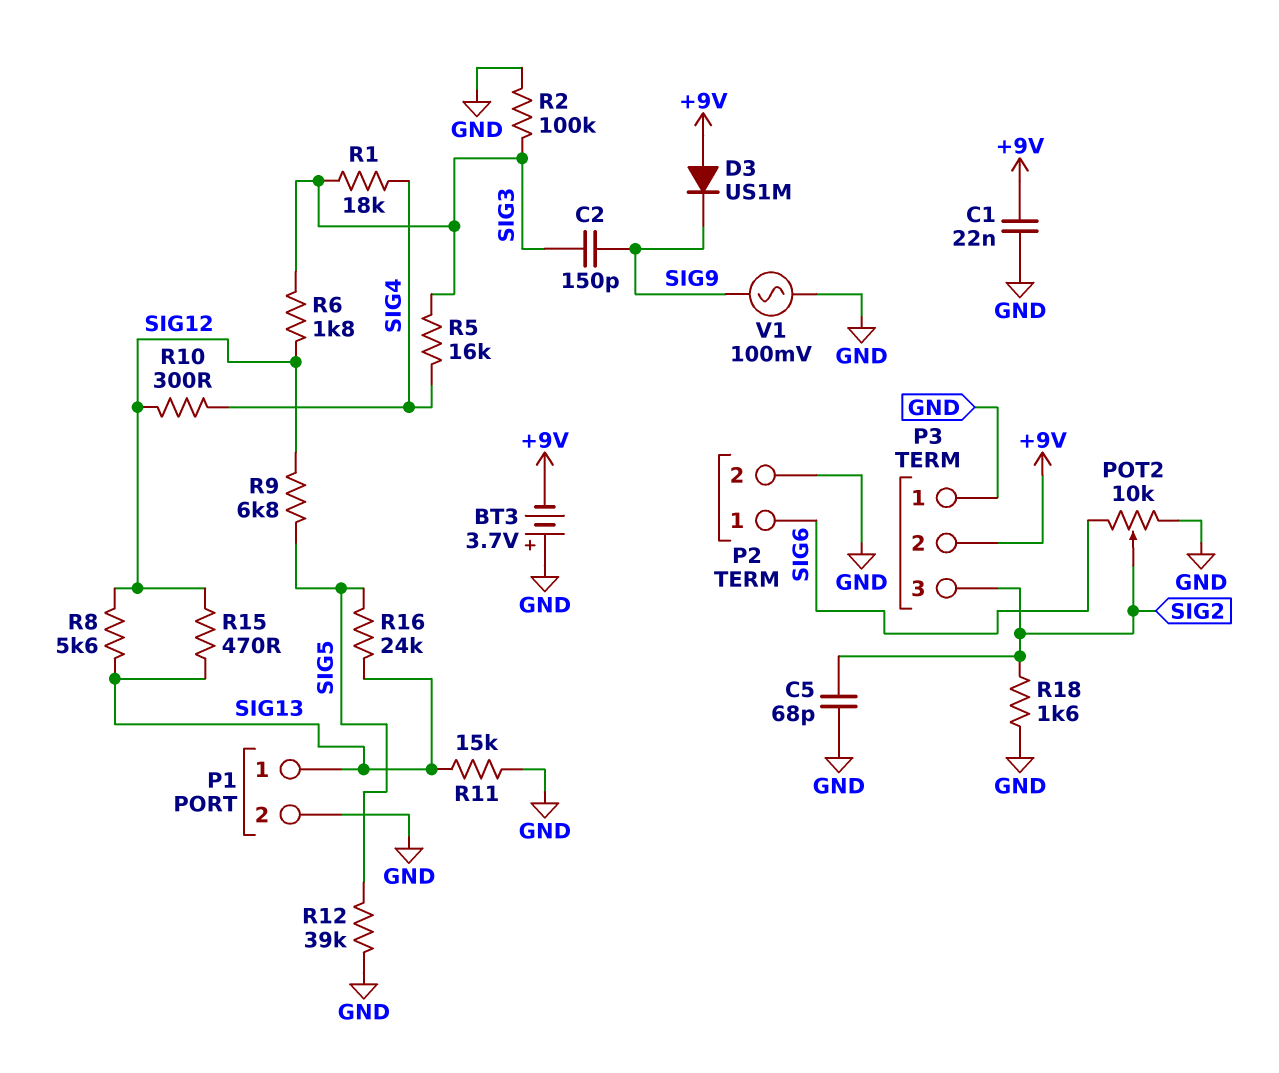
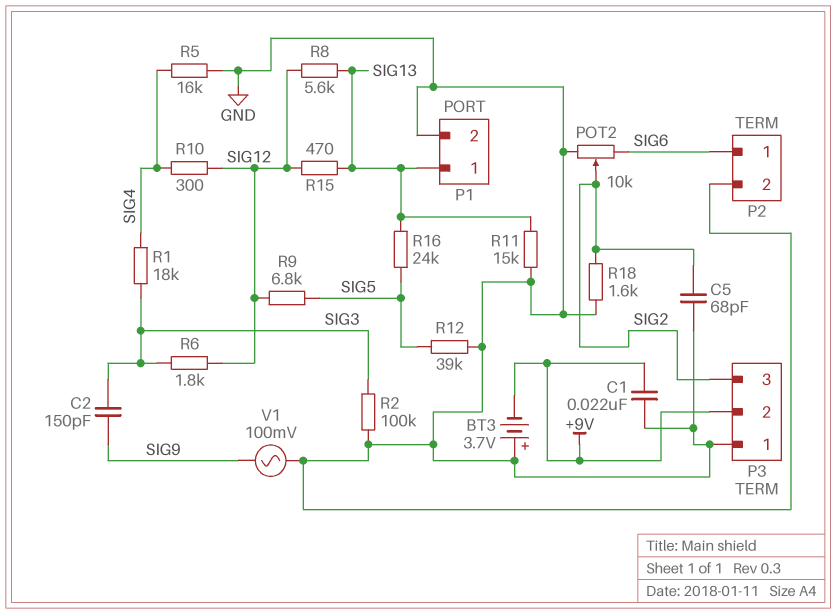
D3: diode US1M (A +9V, K SIG9) -> none
R5: 16k (SIG3, SIG4) -> 16k (GND, SIG4)

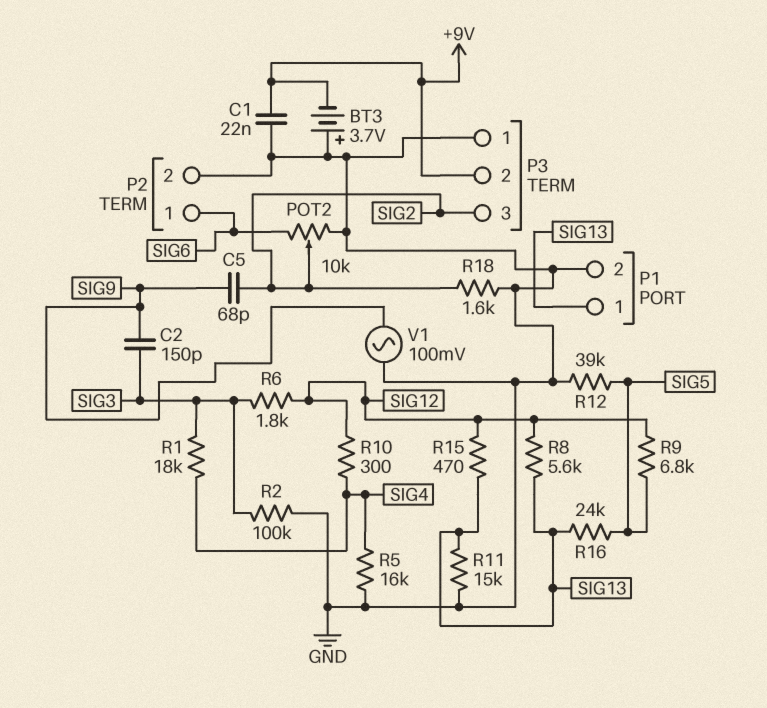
C5: 68pF (GND, SIG2) -> 68pF (SIG2, SIG9)

